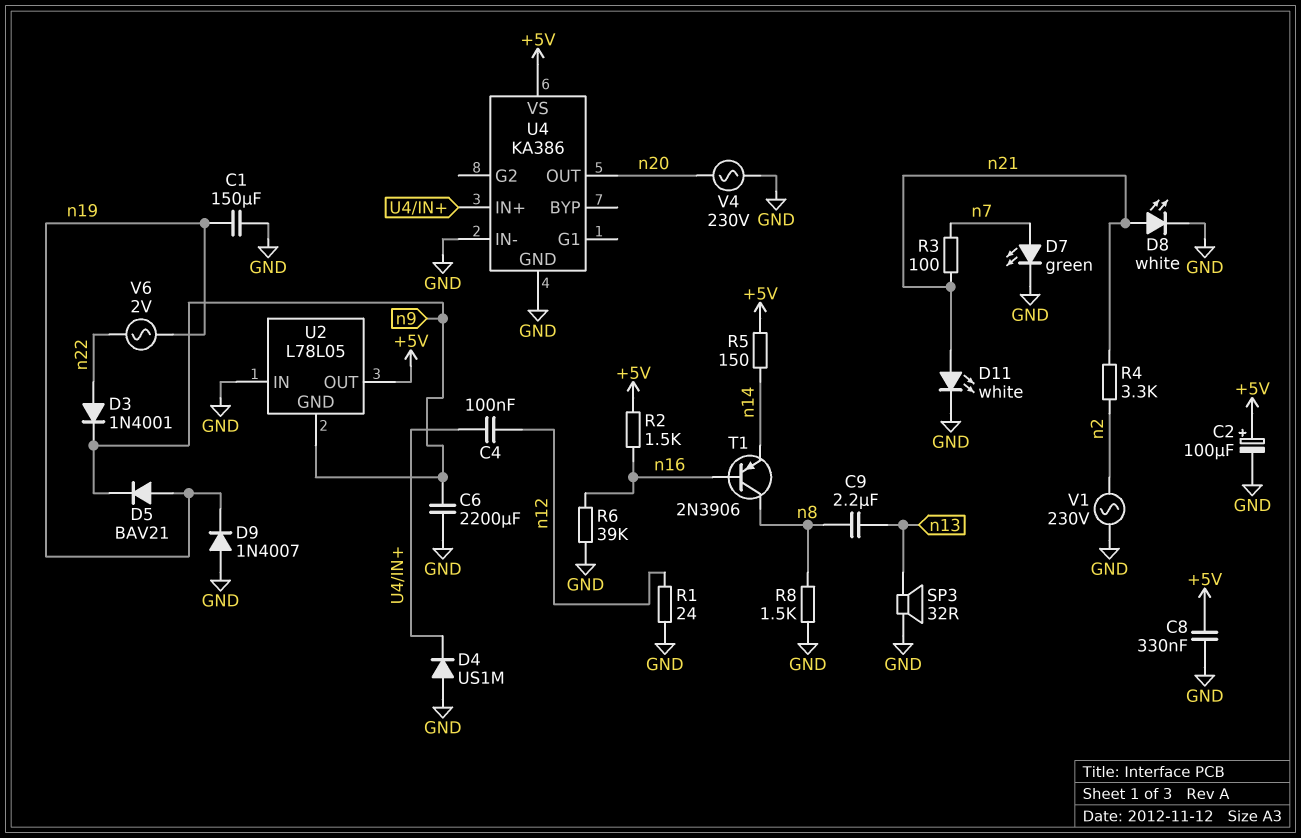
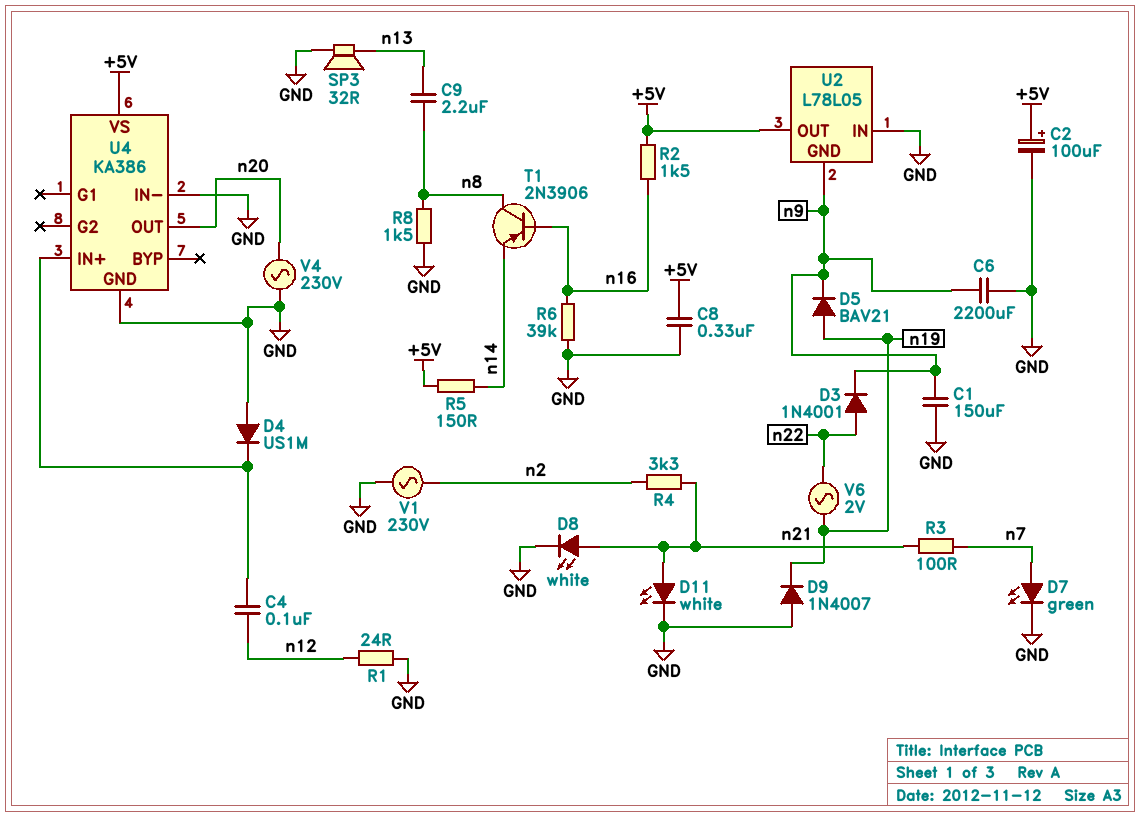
C1: 150uF (GND, n19) -> 150uF (GND, n9)

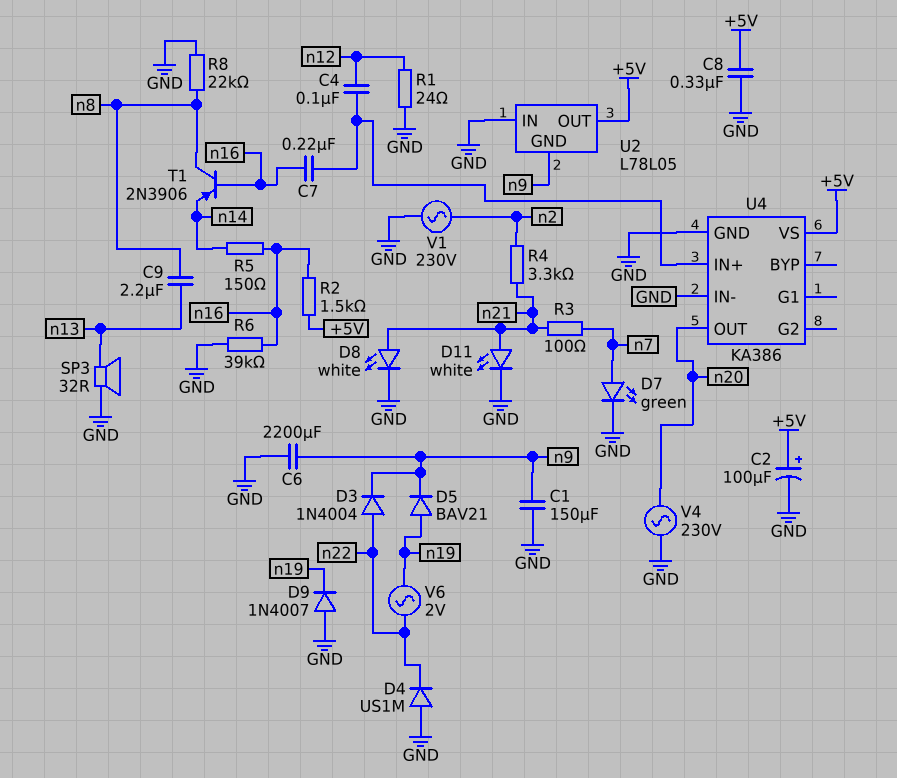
C7: none -> 220nF (U4/IN+, n16)
D3: diode 1N4001 (A n22, K n9) -> diode 1N4004 (A n22, K n9)
D4: diode US1M (A GND, K U4/IN+) -> diode US1M (A GND, K n22)
R5: 150 (+5V, n14) -> 150 (n14, n16)
R8: 1.5k (GND, n8) -> 22k (GND, n8)

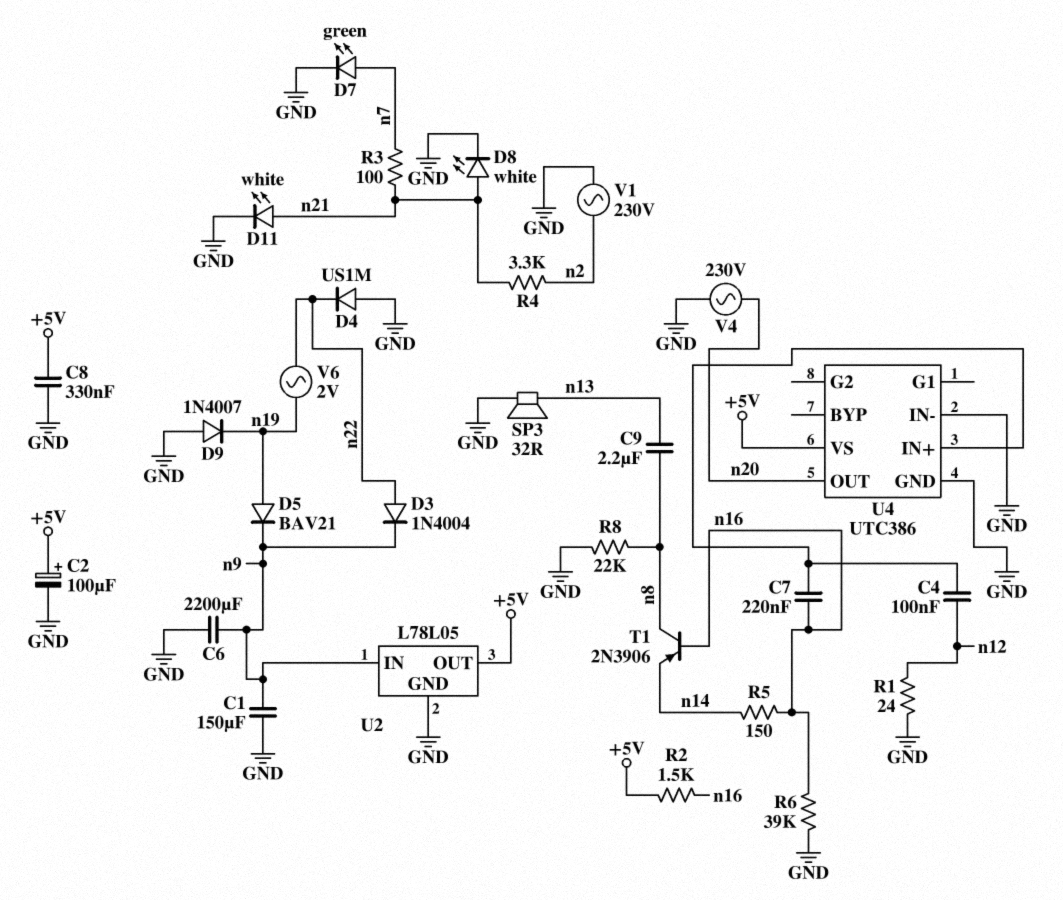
U2 pin GND: n9 -> GND
U2 pin IN: GND -> n9
U4: KA386 -> UTC386

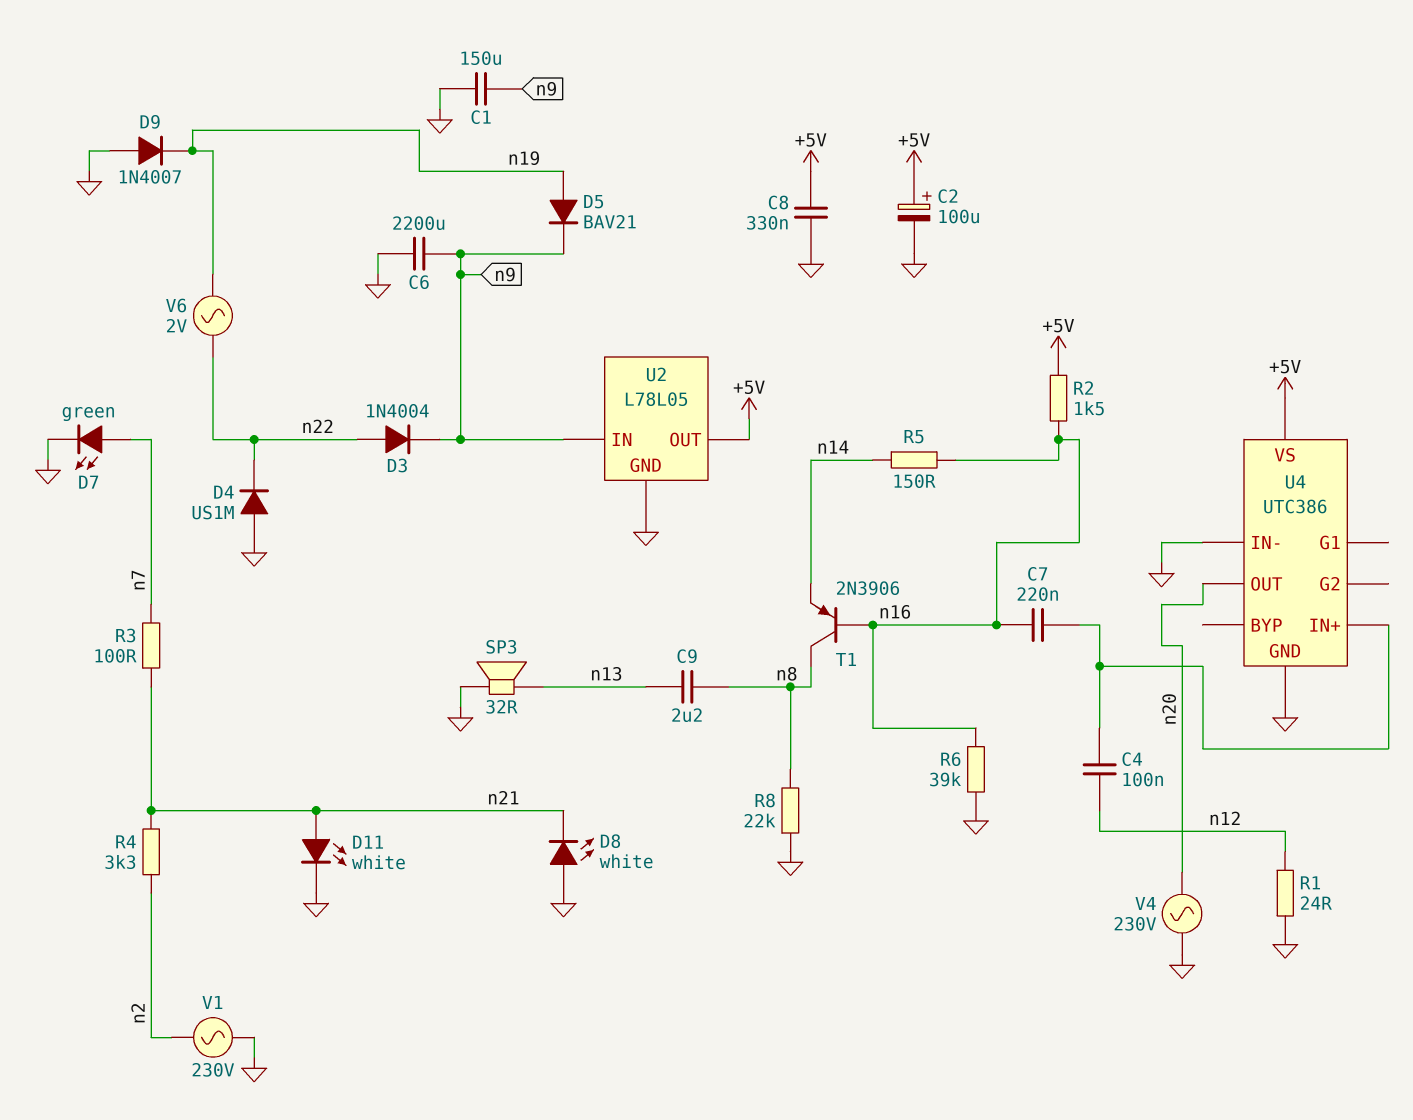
D8: LED white (A n21, K GND) -> LED white (A GND, K n21)

